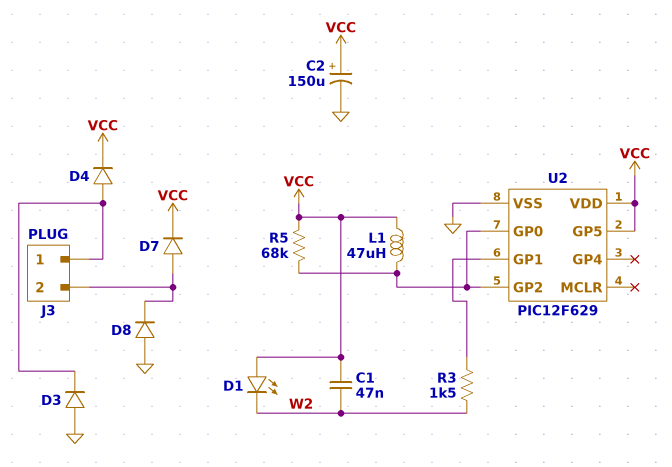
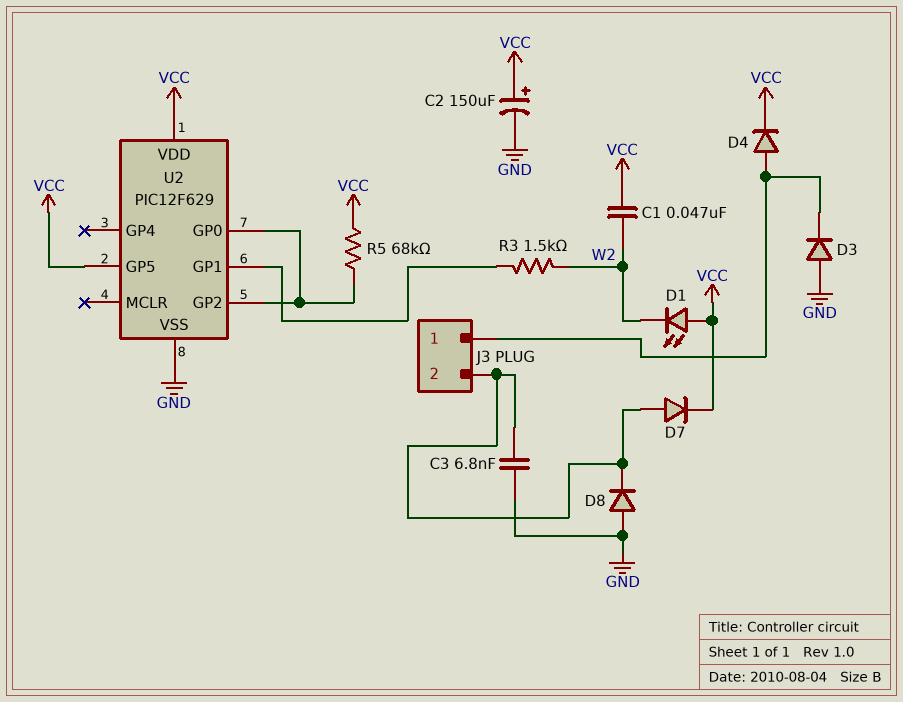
C3: none -> 6.8nF (GND, J3/2)
L1: 47uH (U2/GP0, VCC) -> none

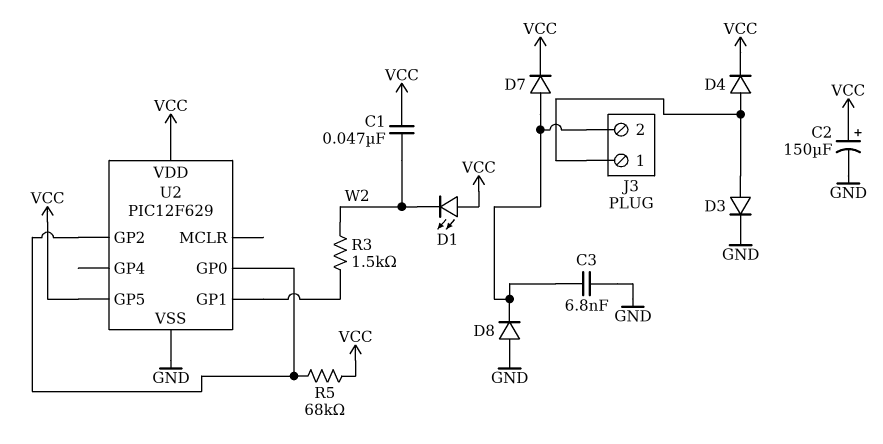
D3: diode (A GND, K J3/1) -> diode (A J3/1, K GND)

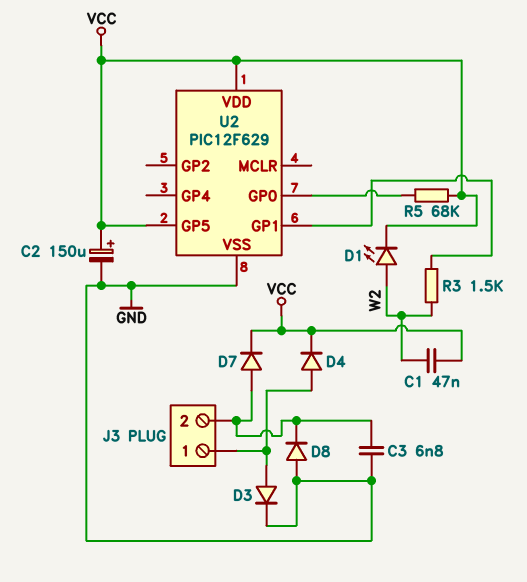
D1: LED (A VCC, K W2) -> LED (A W2, K VCC)
U2 pin GP2: U2/GP0 -> none

